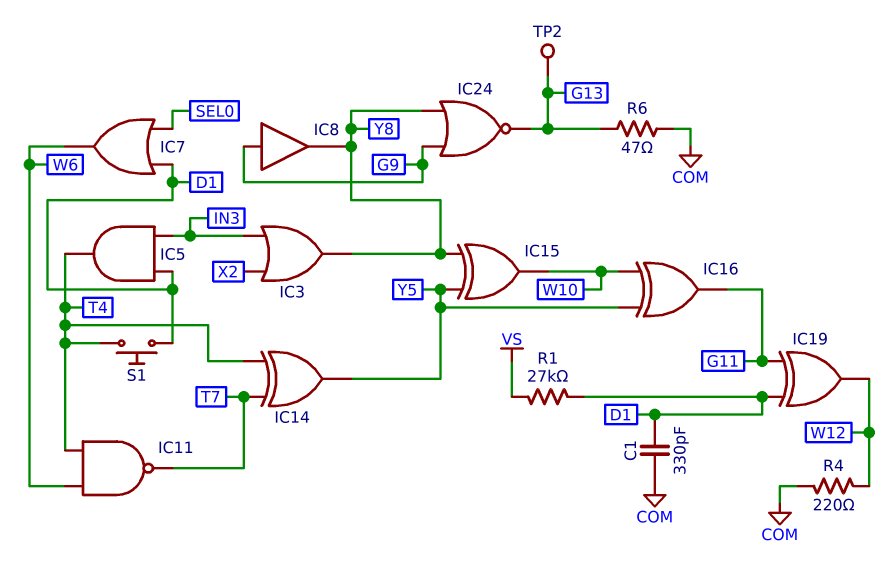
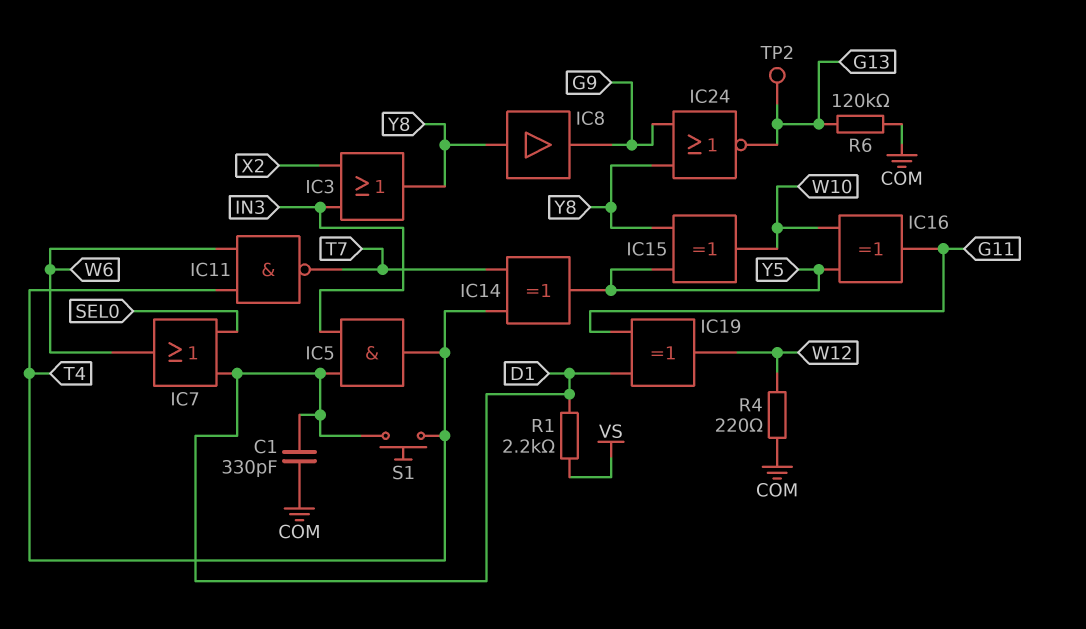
IC8: buffer (in G9, out Y8) -> buffer (in Y8, out G9)
R1: 27k (D1, VS) -> 2.2k (D1, VS)
R6: 47 (COM, G13) -> 120k (COM, G13)

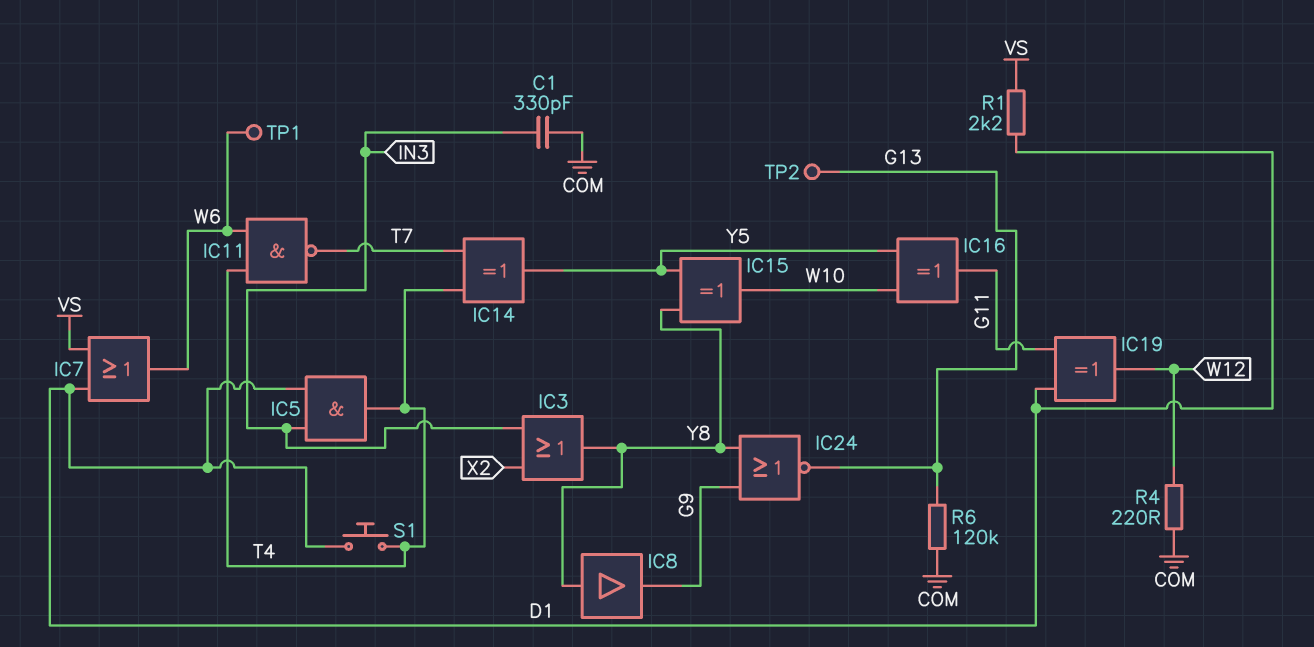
C1: 330pF (COM, D1) -> 330pF (COM, IN3)
IC7: OR (in D1, in SEL0, out W6) -> OR (in D1, in VS, out W6)
TP1: none -> test point (W6)

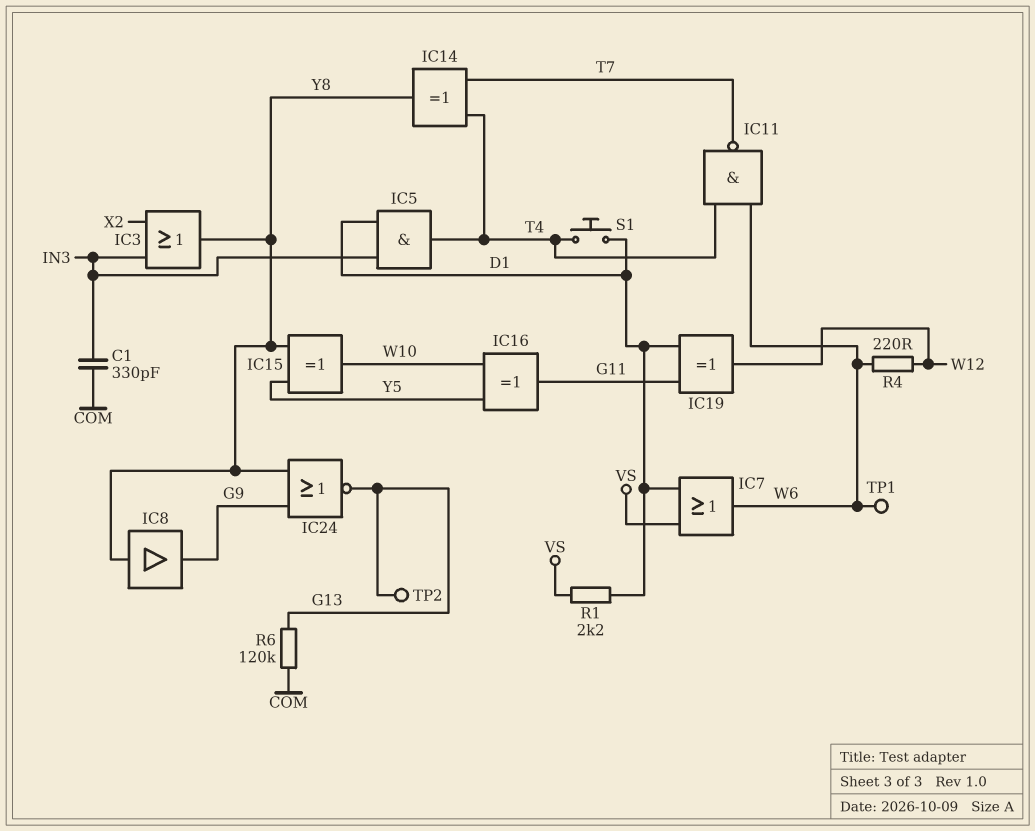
IC14: XOR (in T4, in T7, out Y5) -> XOR (in T4, in T7, out Y8)
R4: 220 (COM, W12) -> 220 (W6, W12)

